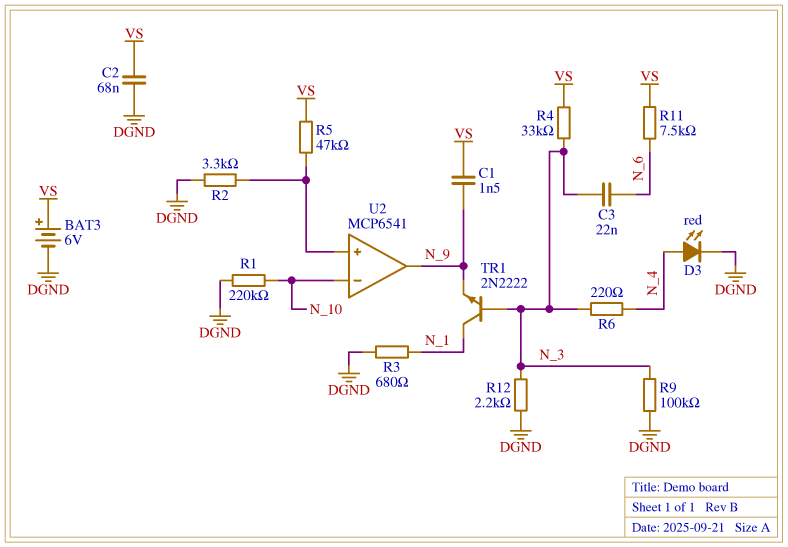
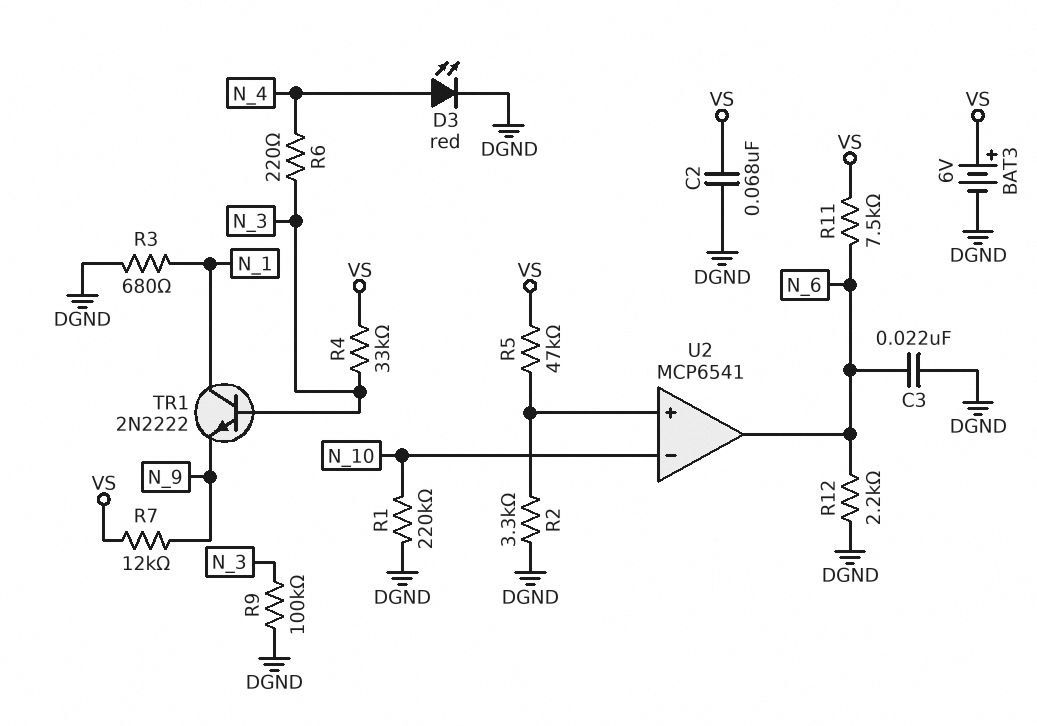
C1: 1.5nF (N_9, VS) -> none
C3: 22nF (N_3, N_6) -> 22nF (DGND, N_6)
R7: none -> 12k (N_9, VS)
R12: 2.2k (DGND, N_3) -> 2.2k (DGND, N_6)
U2 pin out: N_9 -> N_6

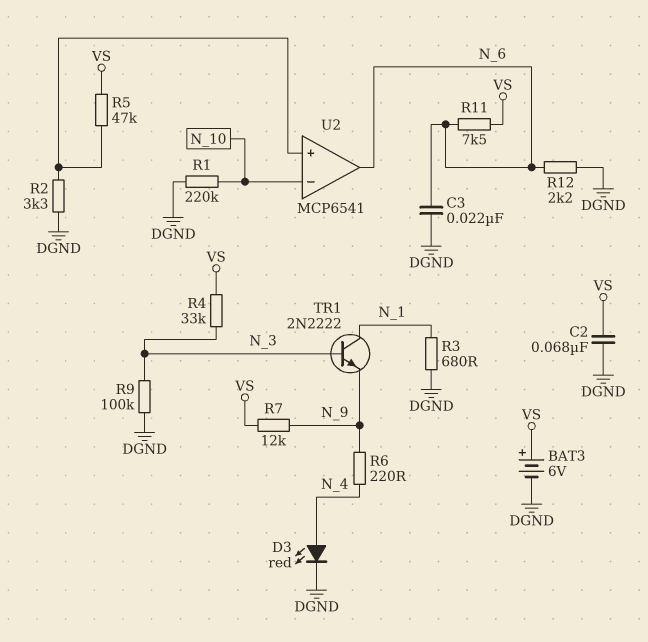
R6: 220 (N_3, N_4) -> 220 (N_4, N_9)

